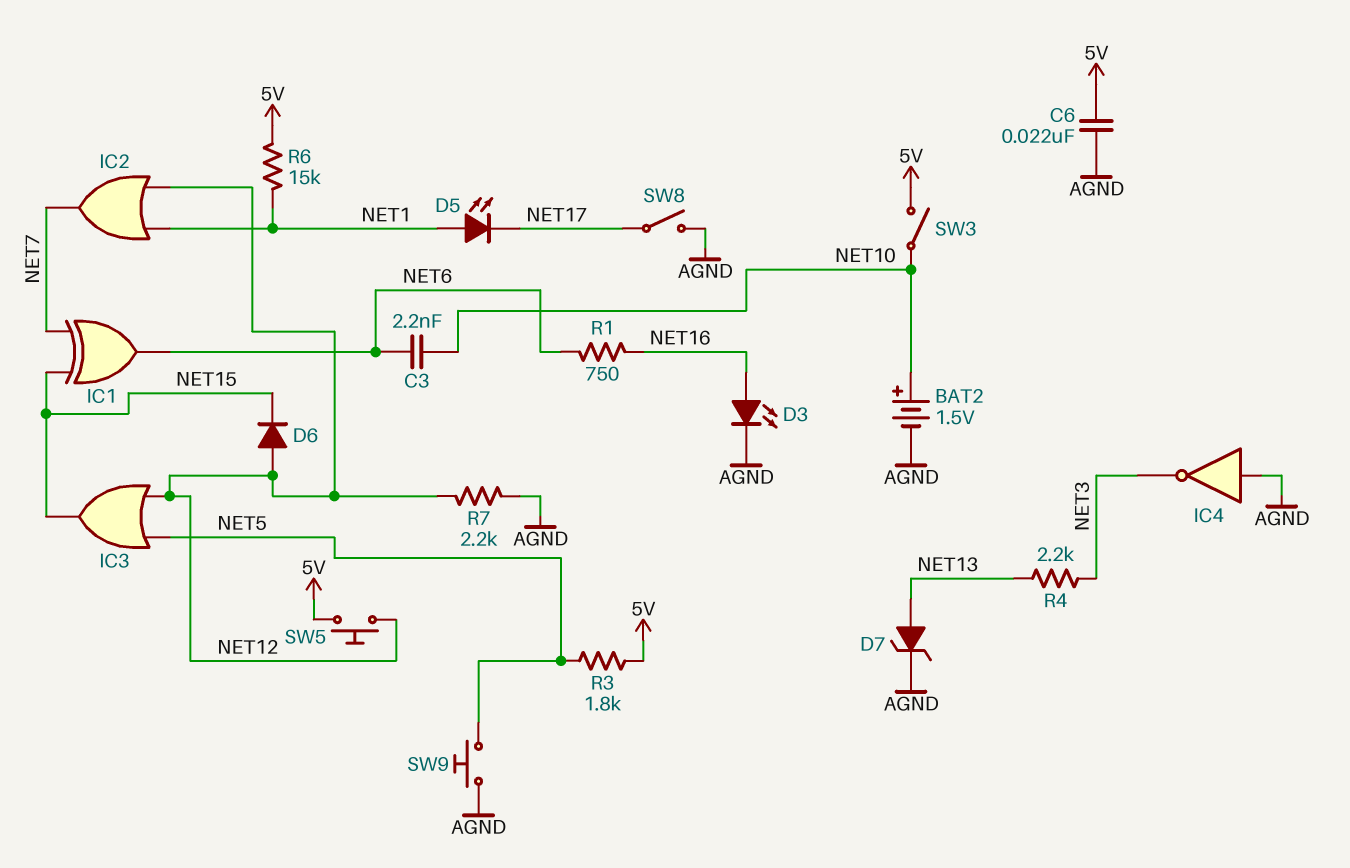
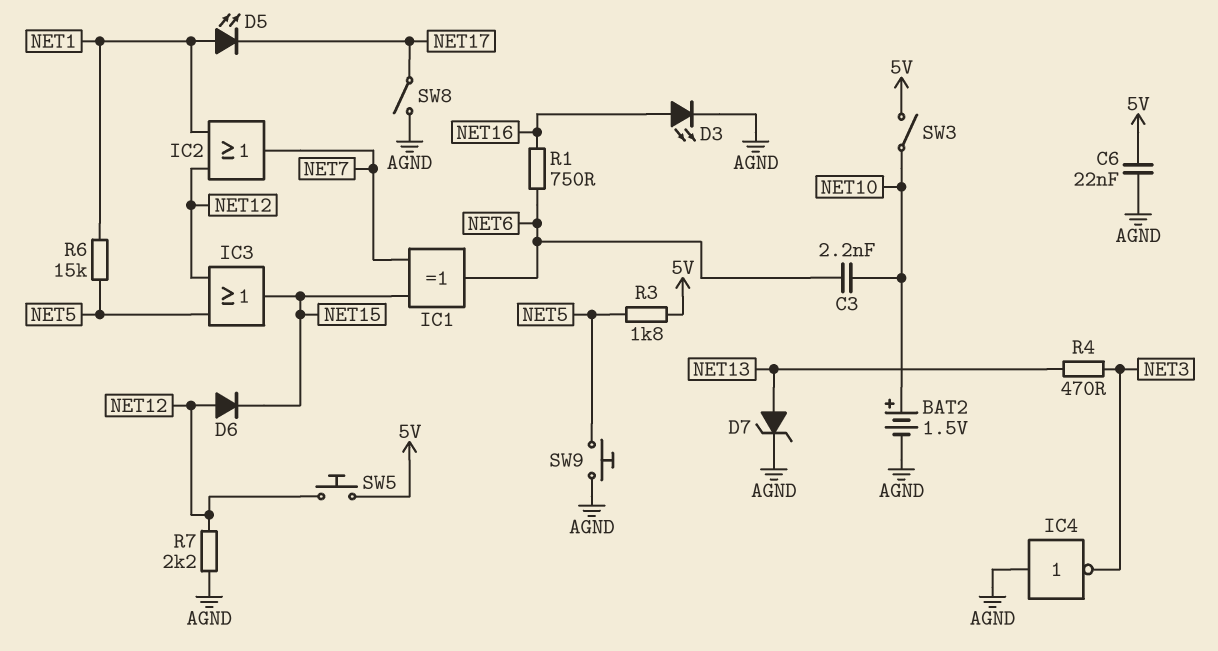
R4: 2.2k (NET3, NET13) -> 470 (NET3, NET13)
R6: 15k (5V, NET1) -> 15k (NET1, NET5)

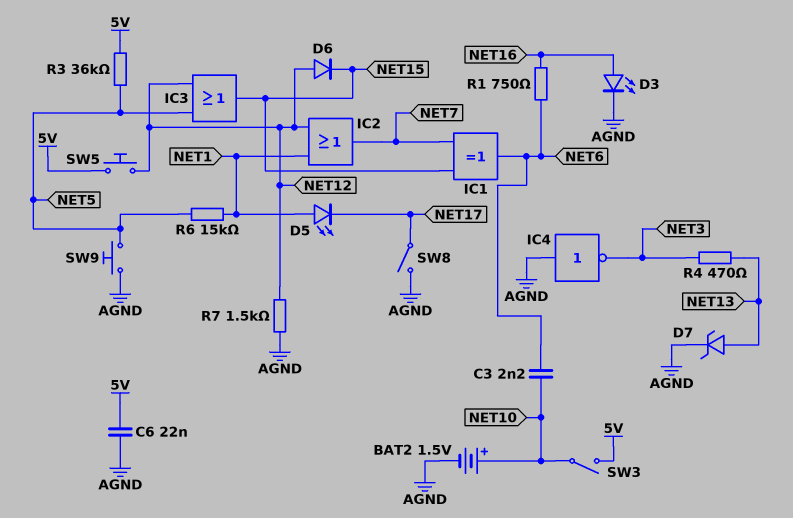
R3: 1.8k (5V, NET5) -> 36k (5V, NET5)
R7: 2.2k (AGND, NET12) -> 1.5k (AGND, NET12)

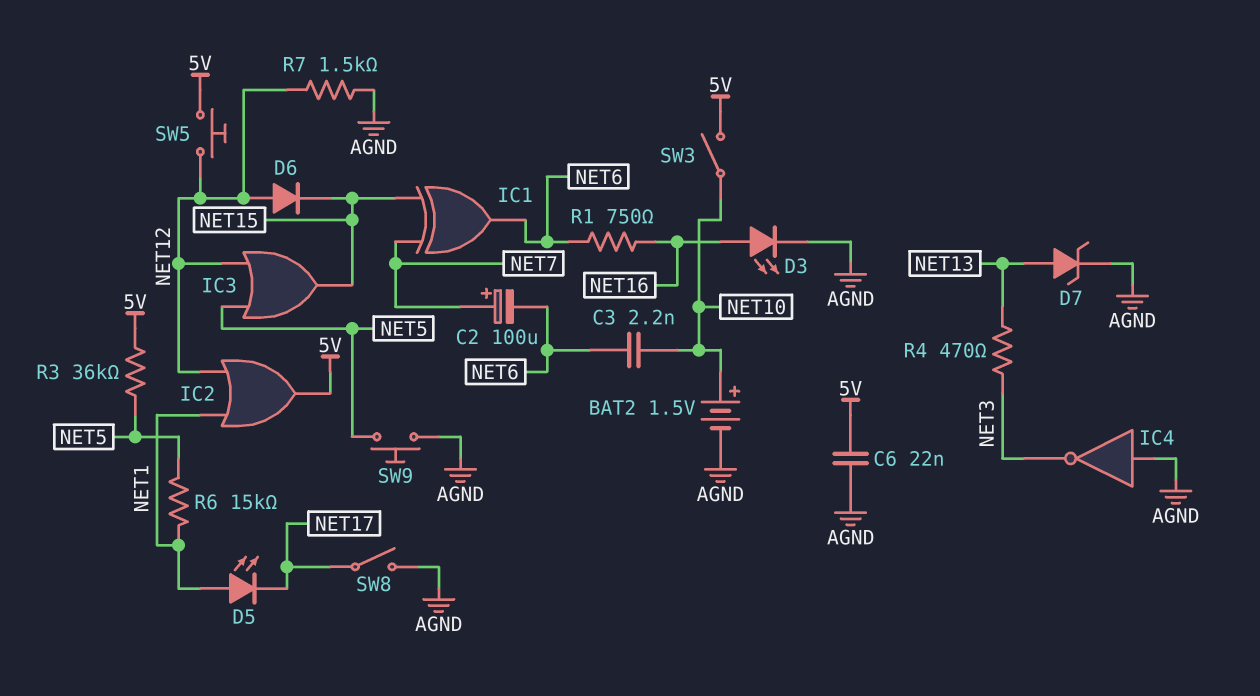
C2: none -> 100uF (plus NET7, minus NET6)
IC2: OR (in NET1, in NET12, out NET7) -> OR (in NET1, in NET12, out 5V)

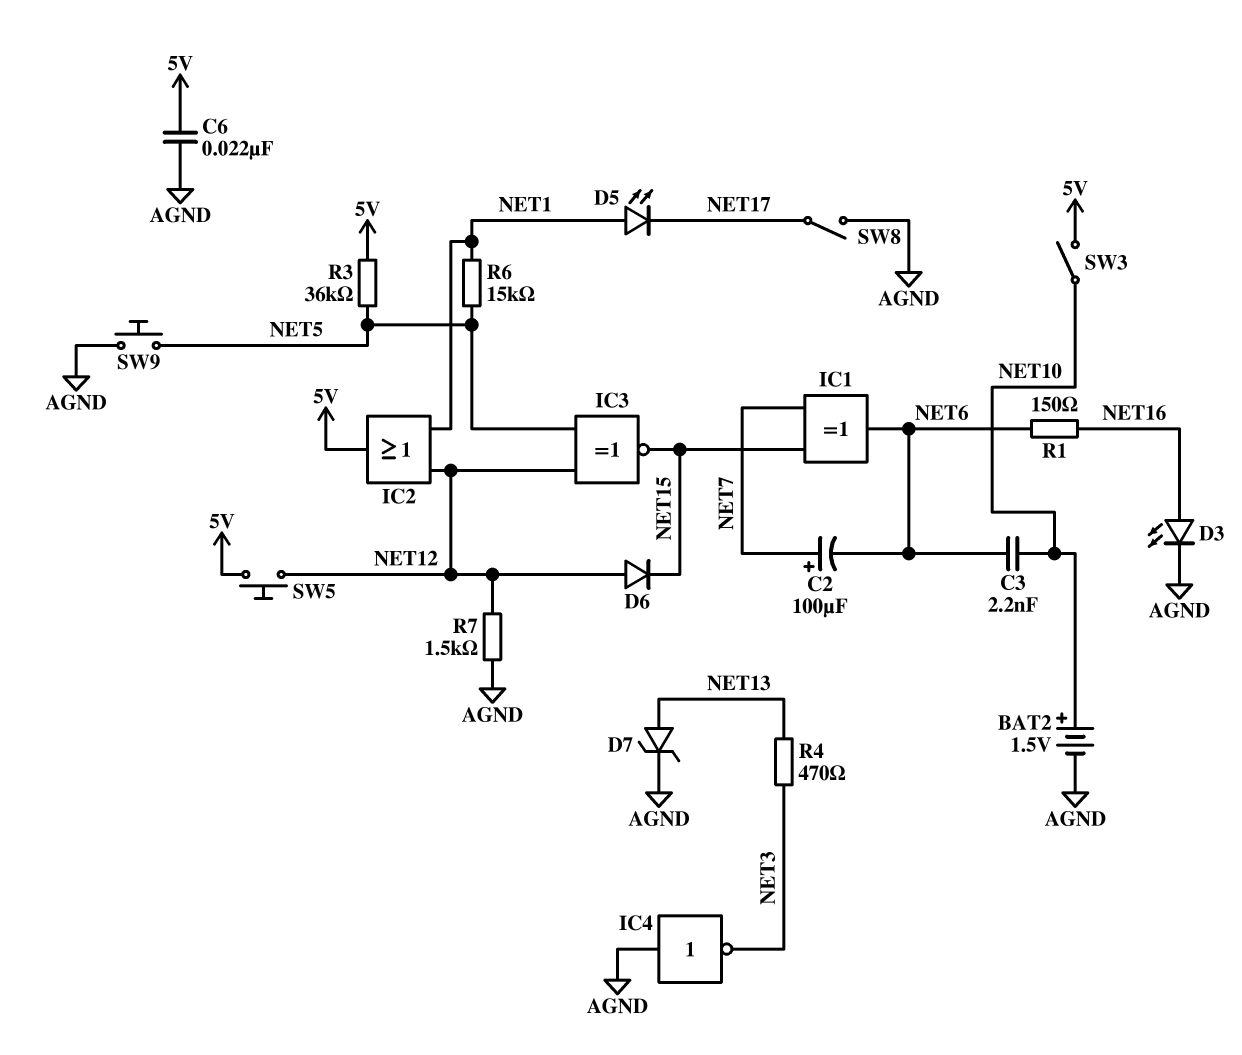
IC3: OR (in NET5, in NET12, out NET15) -> XNOR (in NET5, in NET12, out NET15)
R1: 750 (NET6, NET16) -> 150 (NET6, NET16)

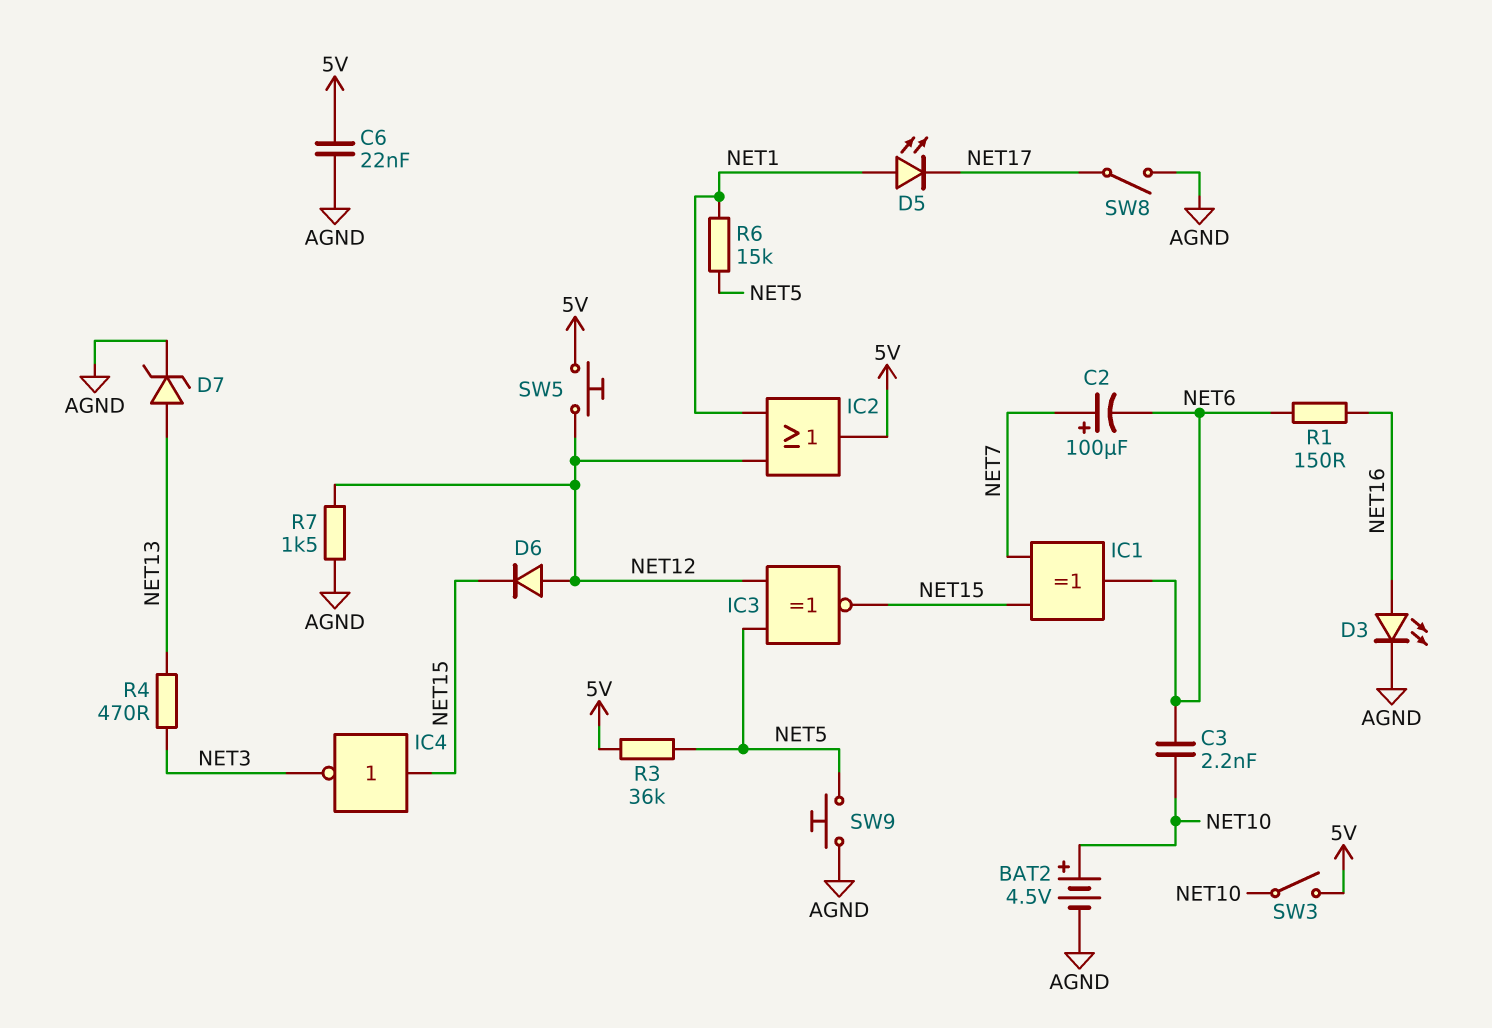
BAT2: 1.5V (plus NET10, minus AGND) -> 4.5V (plus NET10, minus AGND)
IC4: NOT (in AGND, out NET3) -> NOT (in NET15, out NET3)

